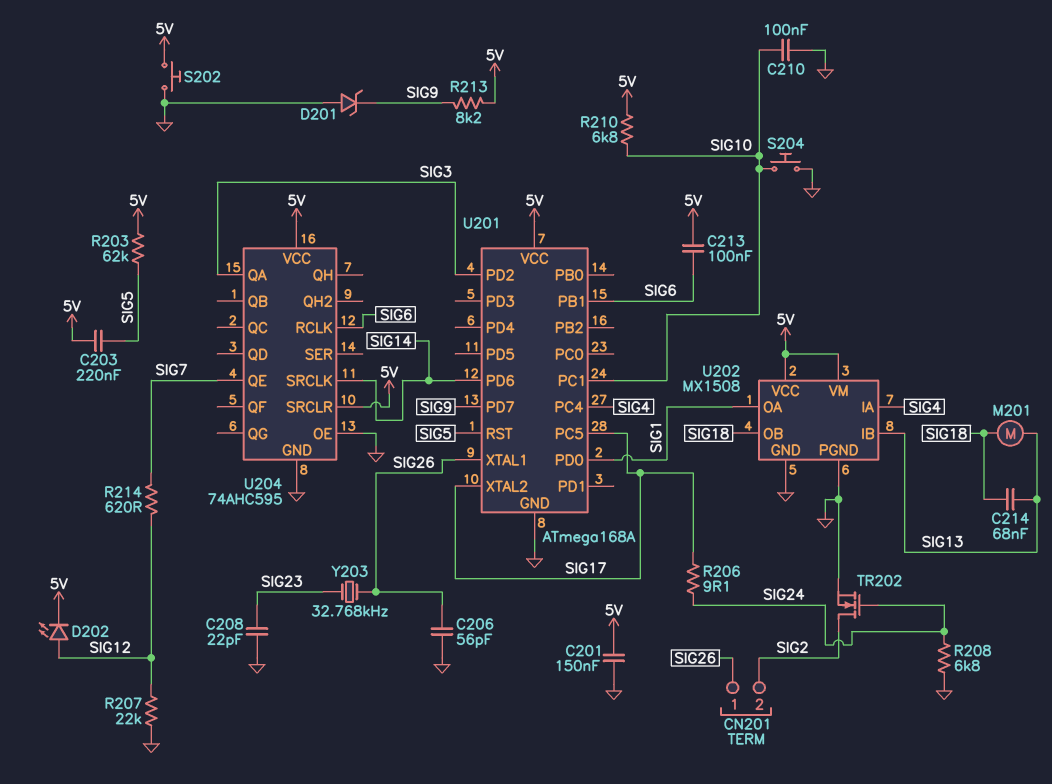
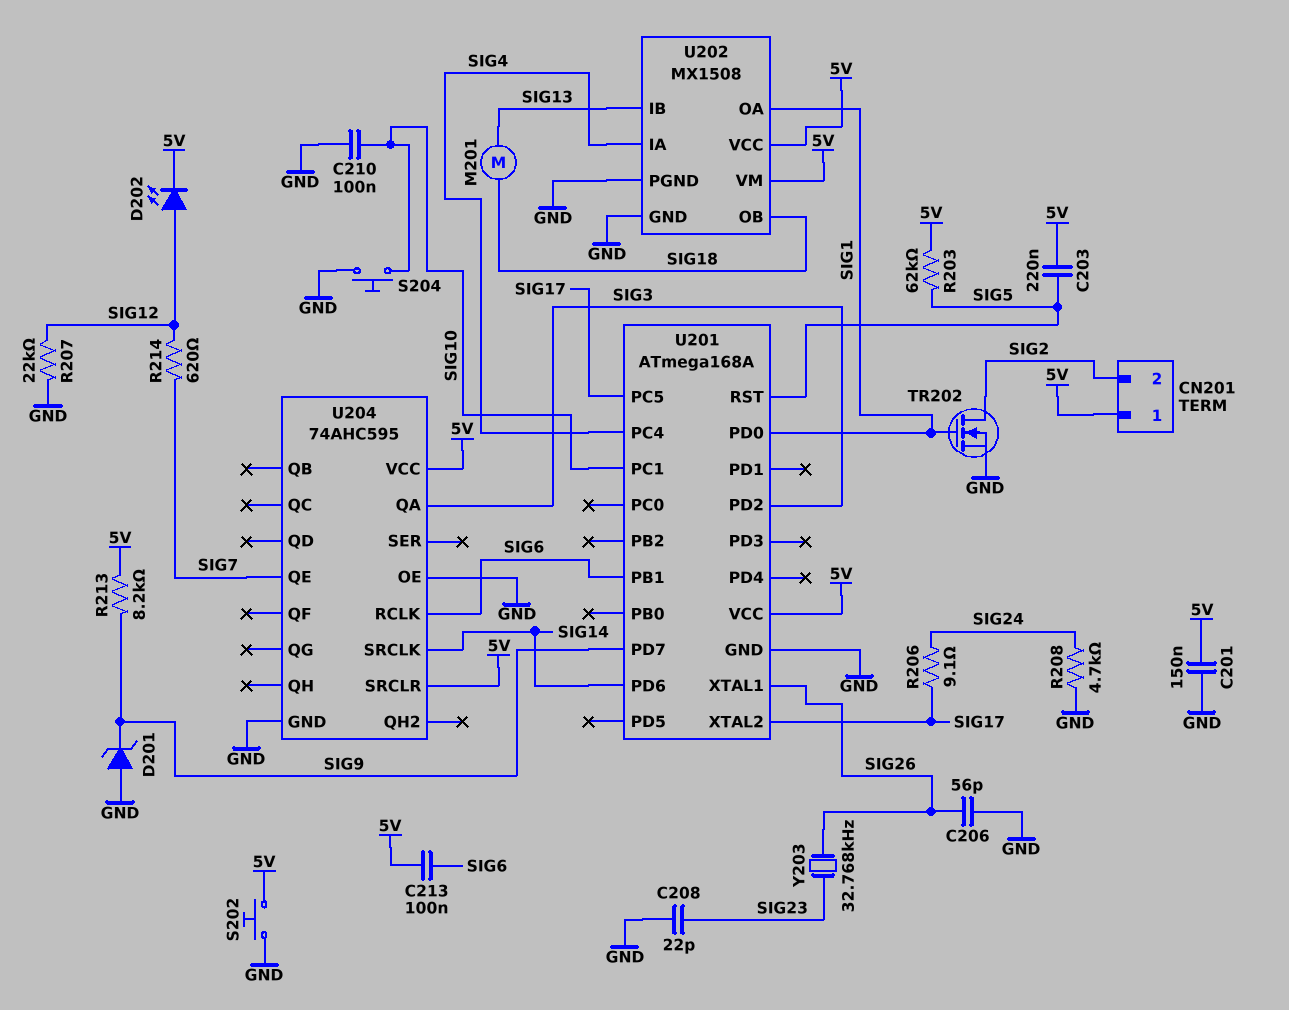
C214: 68nF (SIG13, SIG18) -> none
CN201 pin 1: SIG26 -> 5V
R208: 6.8k (GND, SIG24) -> 4.7k (GND, SIG24)
R210: 6.8k (5V, SIG10) -> none
TR202: NMOS (G SIG24, D SIG2, S GND) -> NMOS (G SIG1, D SIG2, S GND)

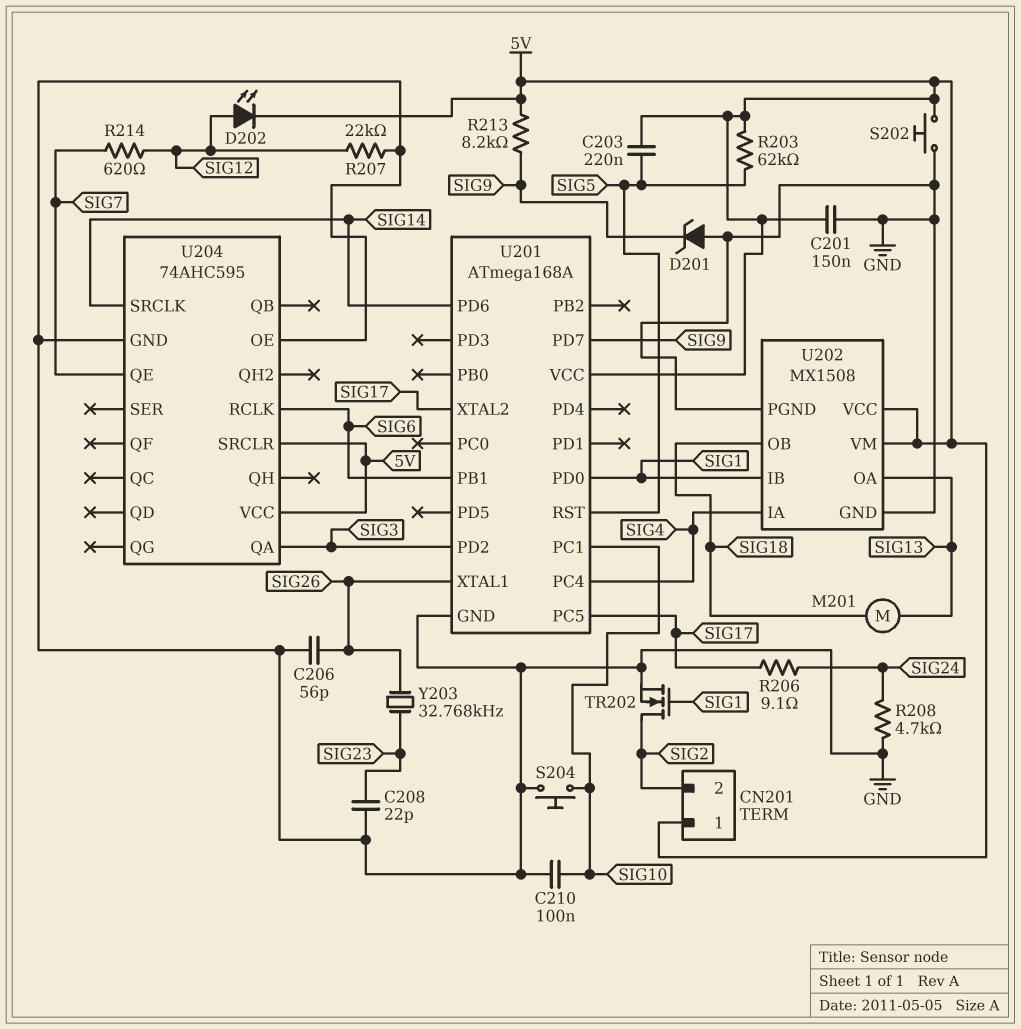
C213: 100nF (5V, SIG6) -> none
U202 pin IB: SIG13 -> SIG1
U202 pin OA: SIG1 -> SIG13

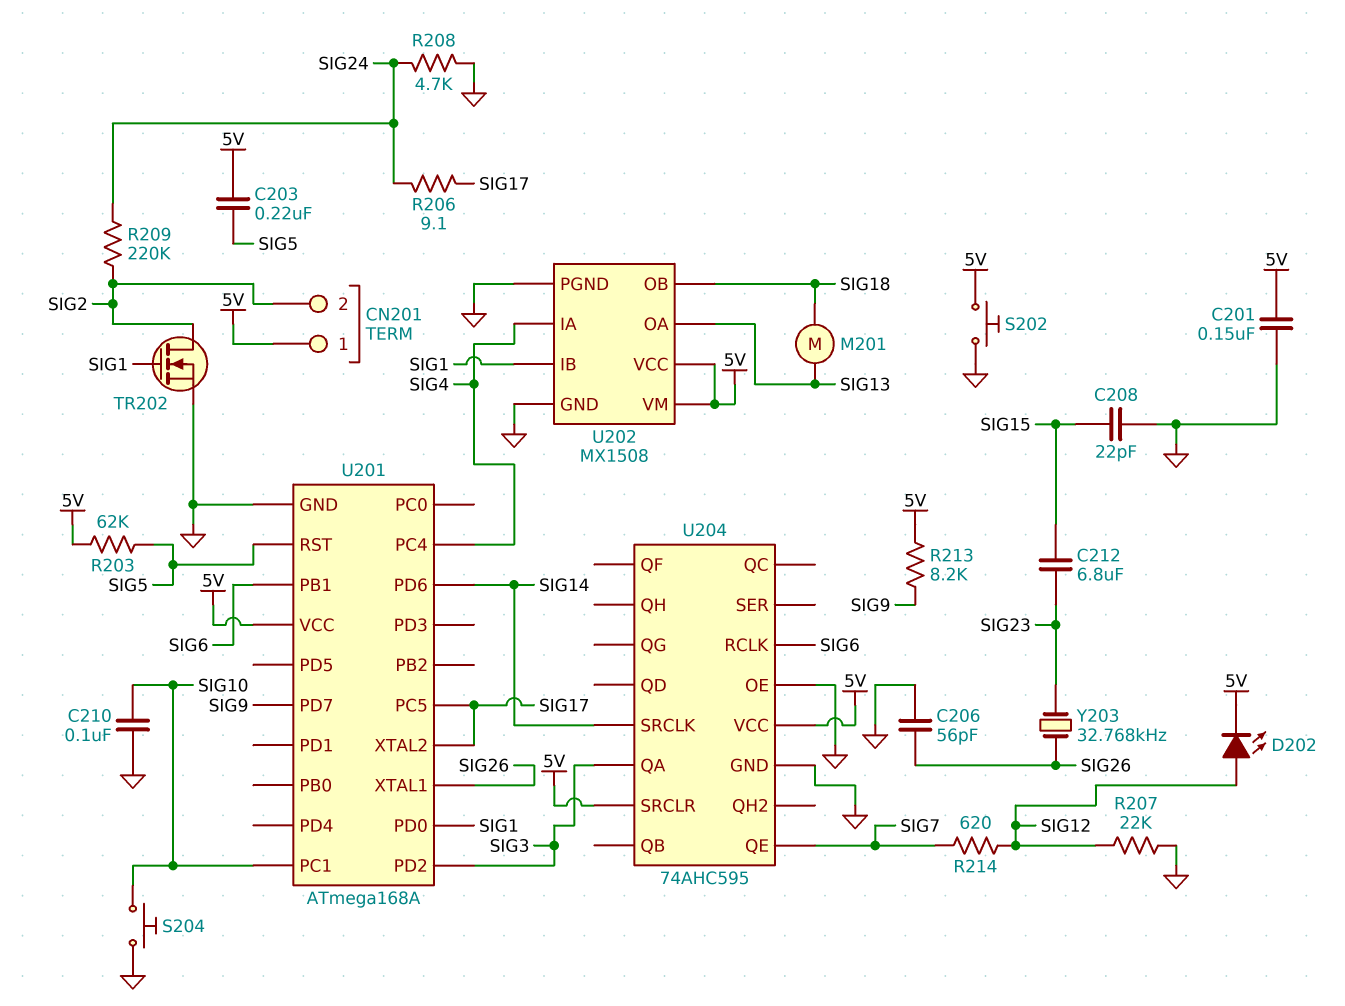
C208: 22pF (GND, SIG23) -> 22pF (GND, SIG15)
C212: none -> 6.8uF (SIG15, SIG23)
D201: zener (A GND, K SIG9) -> none
R209: none -> 220k (SIG2, SIG24)

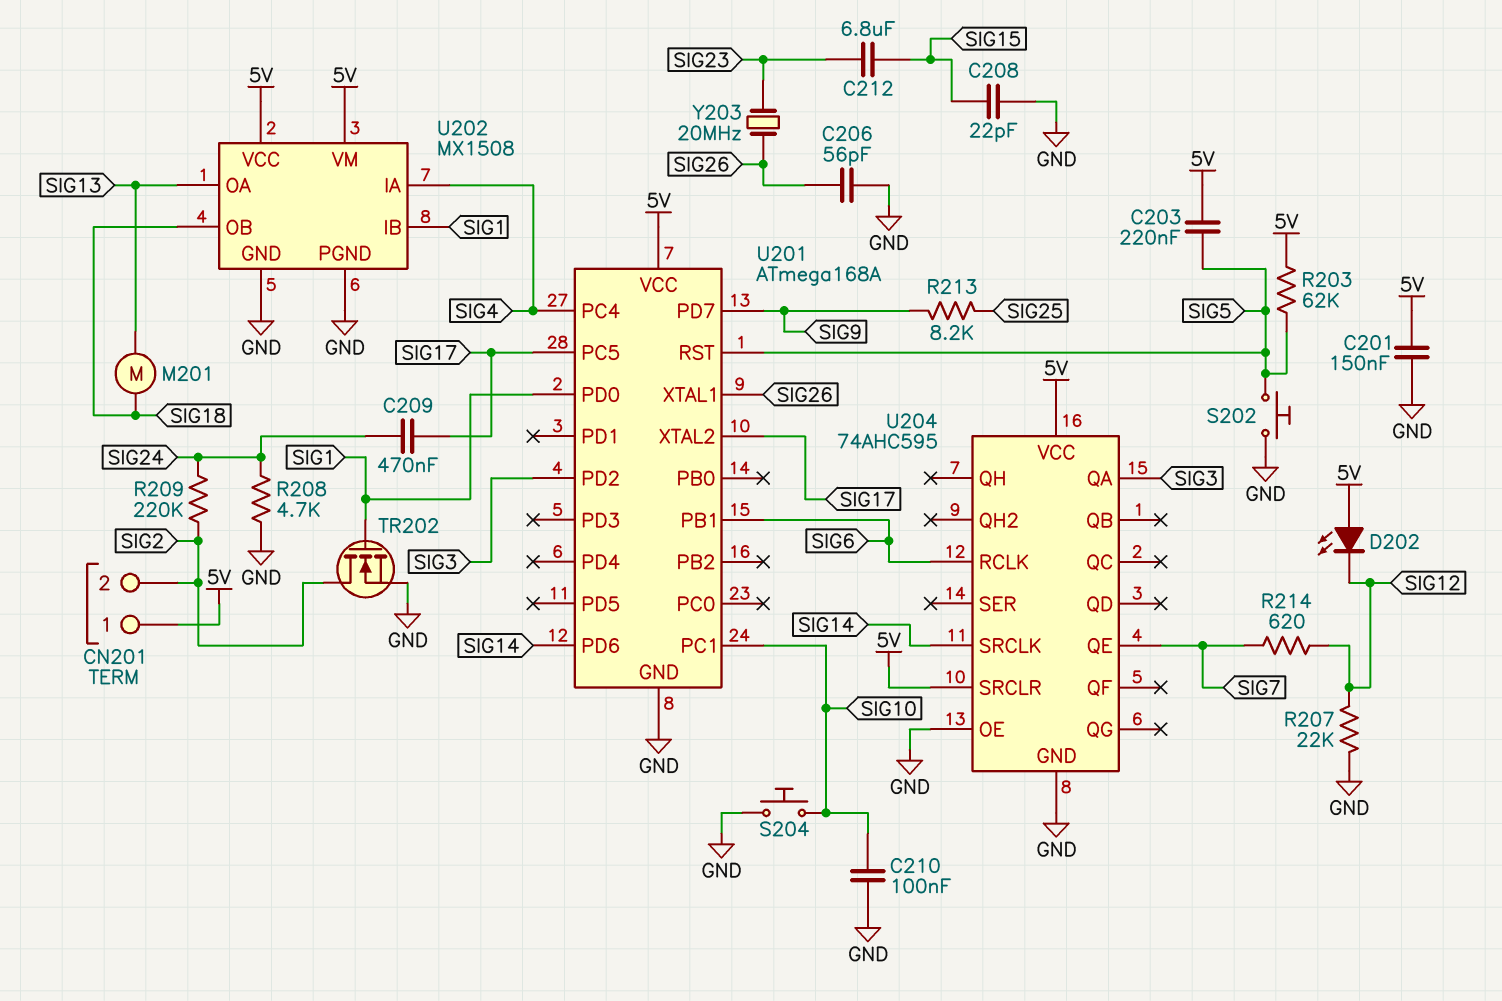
C209: none -> 470nF (SIG17, SIG24)
D202: LED (A SIG12, K 5V) -> LED (A 5V, K SIG12)
R206: 9.1 (SIG17, SIG24) -> none
R213: 8.2k (5V, SIG9) -> 8.2k (SIG9, SIG25)
S202: button (5V, GND) -> button (GND, SIG5)
Y203: 32.768kHz (SIG23, SIG26) -> 20MHz (SIG23, SIG26)

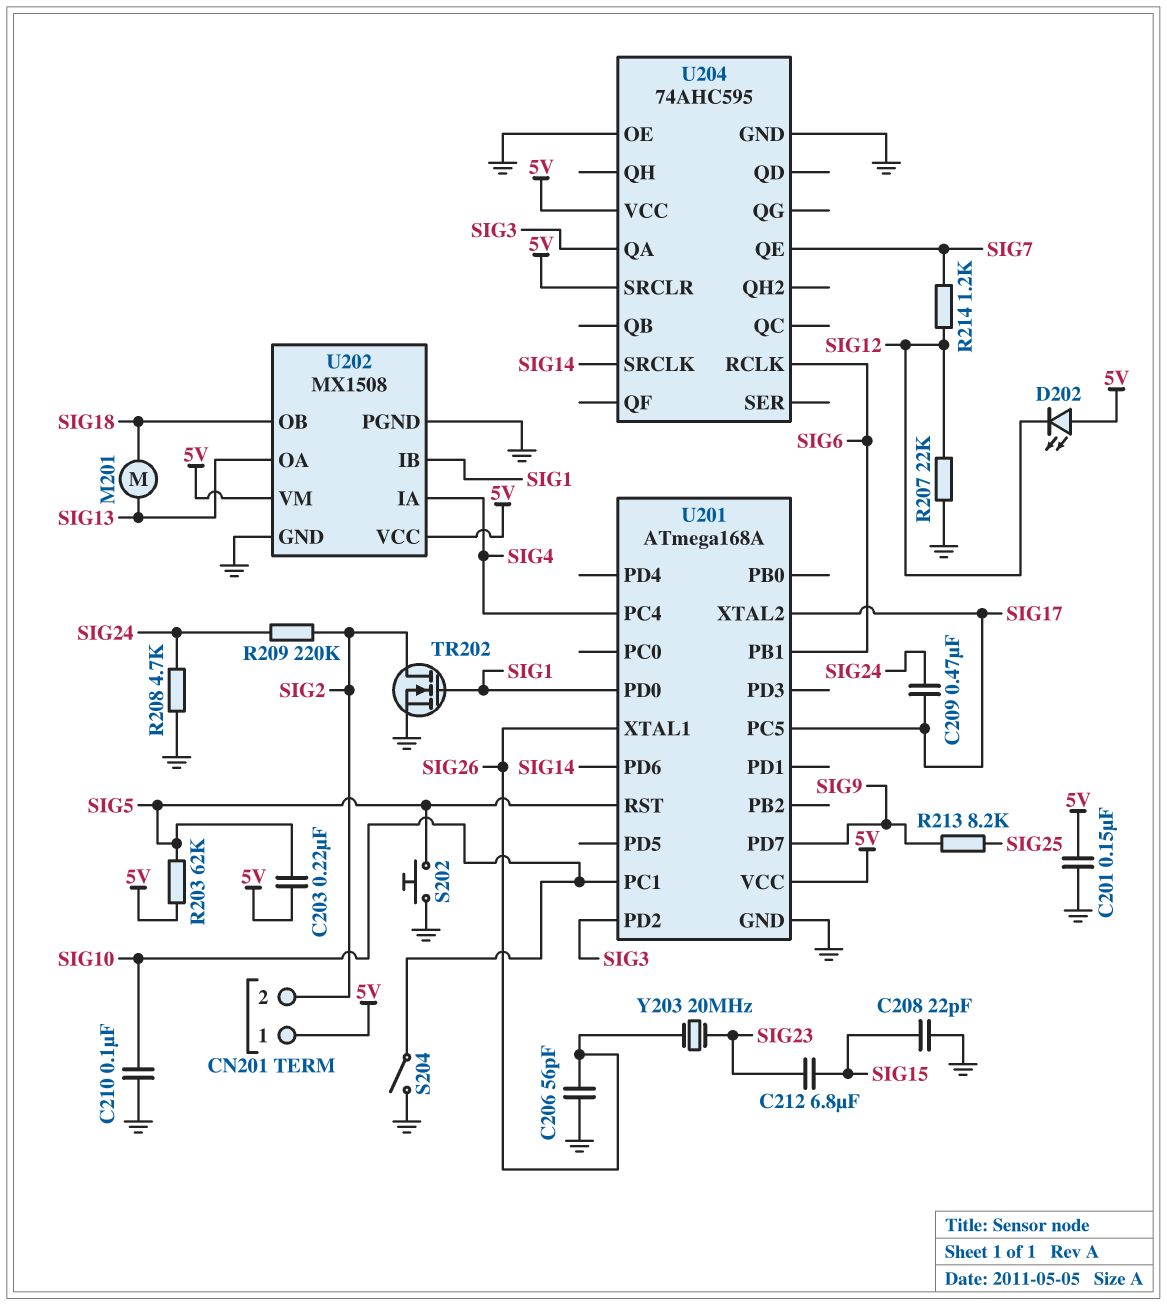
R214: 620 (SIG7, SIG12) -> 1.2k (SIG7, SIG12)
S204: button (GND, SIG10) -> switch (GND, SIG10)

